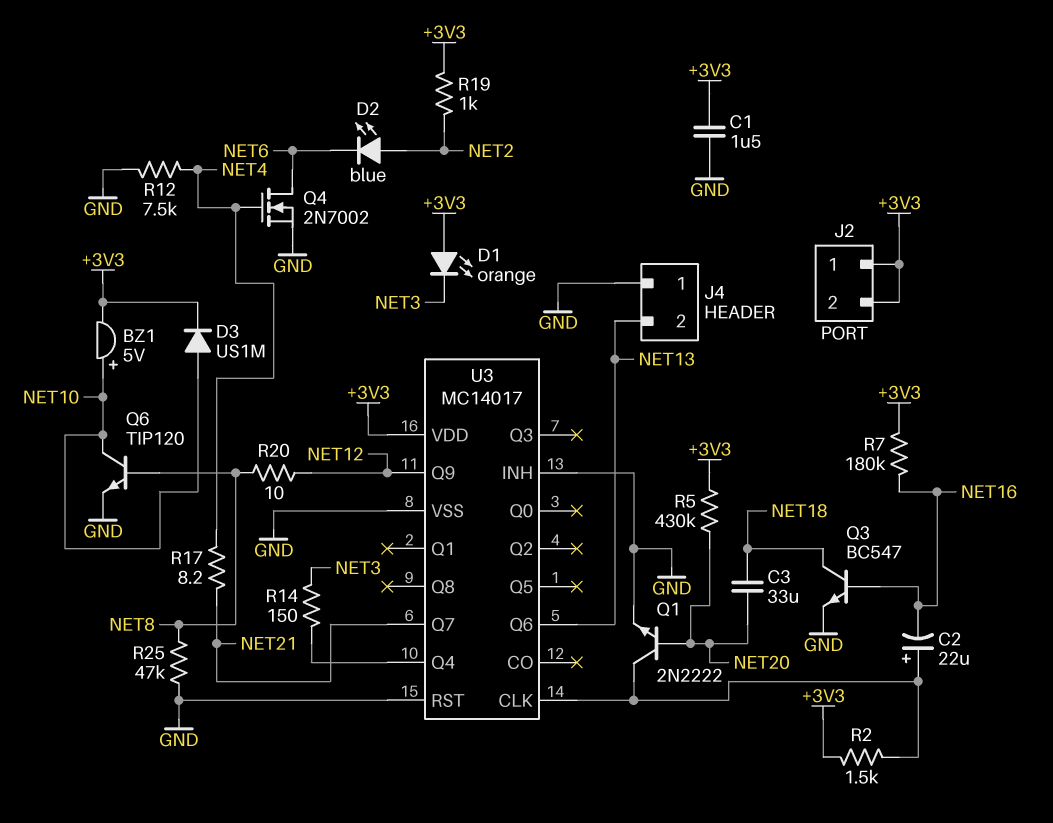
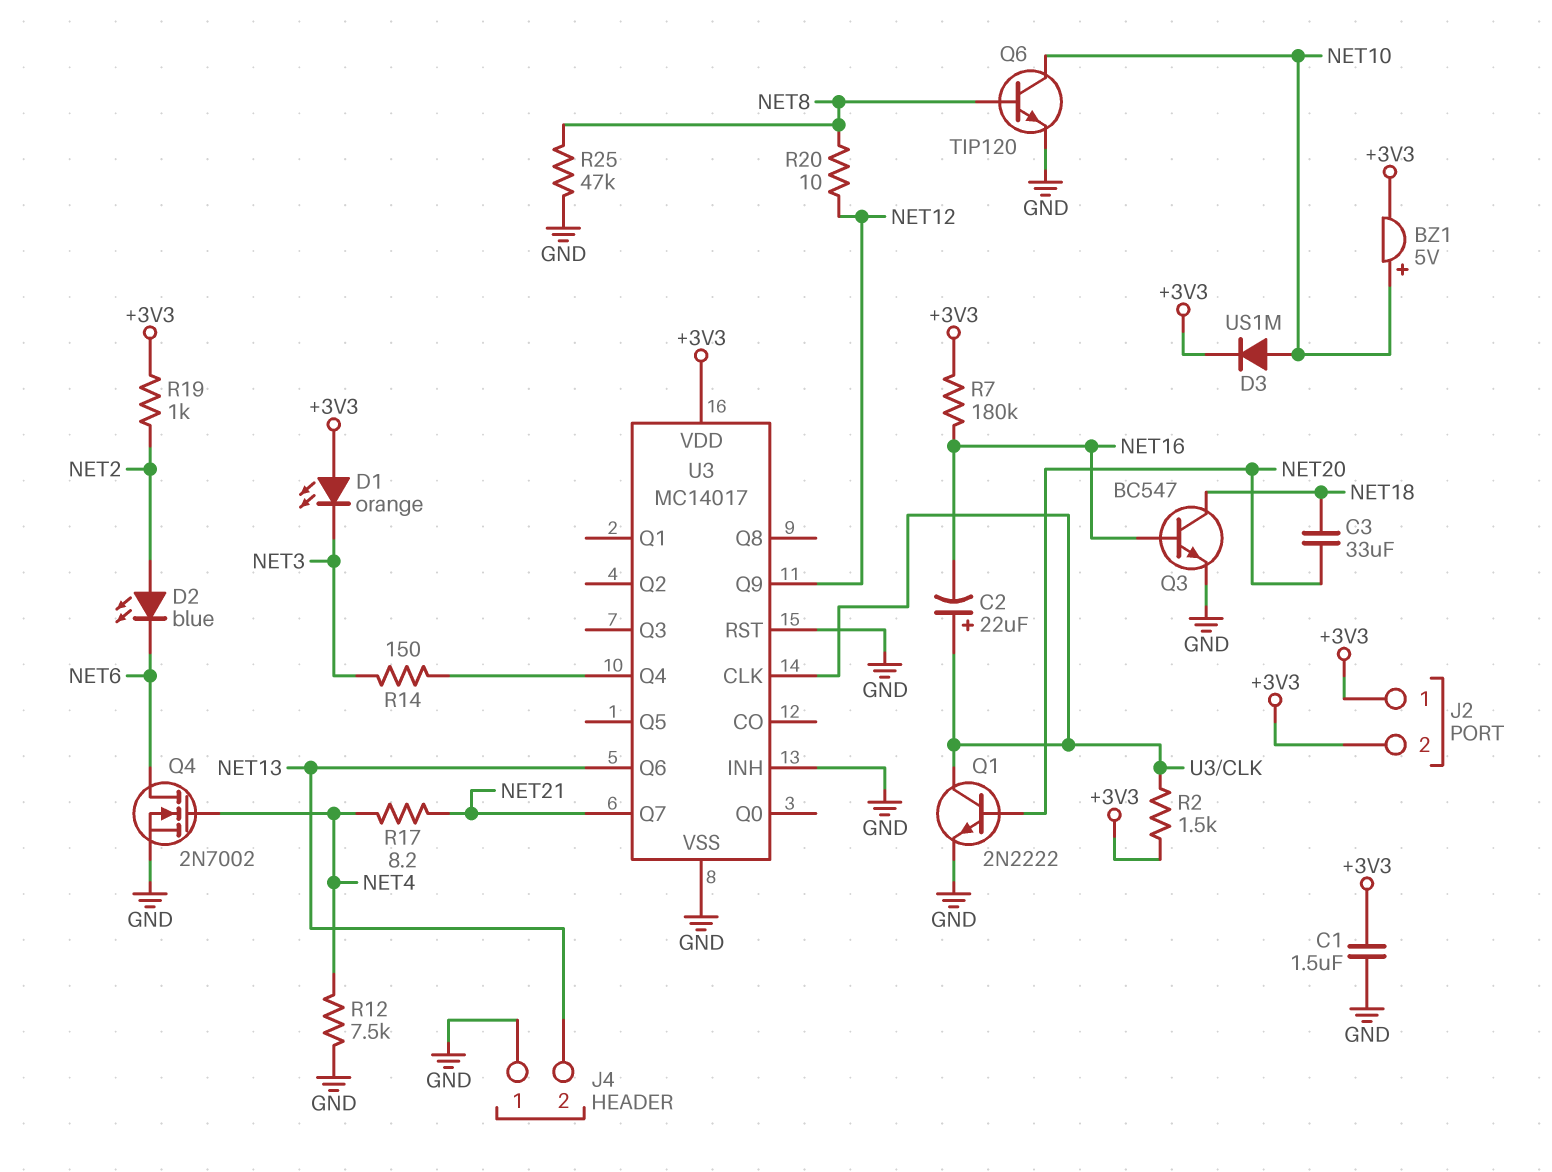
R5: 430k (+3V3, NET20) -> none

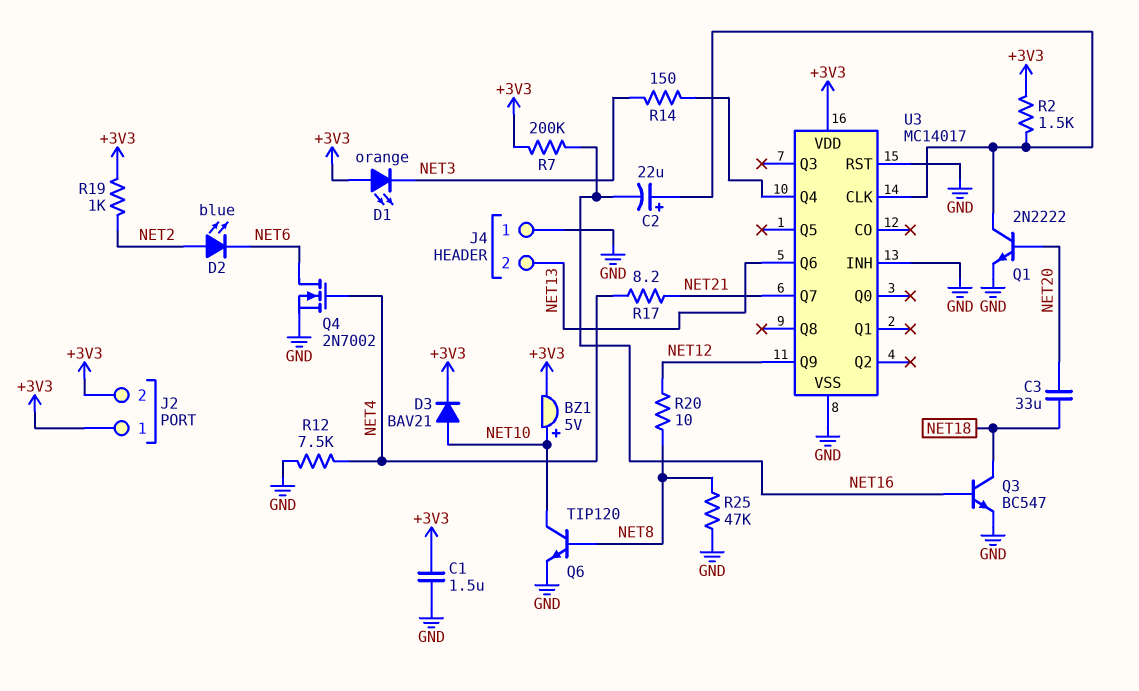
D3: diode US1M (A NET10, K +3V3) -> diode BAV21 (A NET10, K +3V3)
R7: 180k (+3V3, NET16) -> 200k (+3V3, NET16)

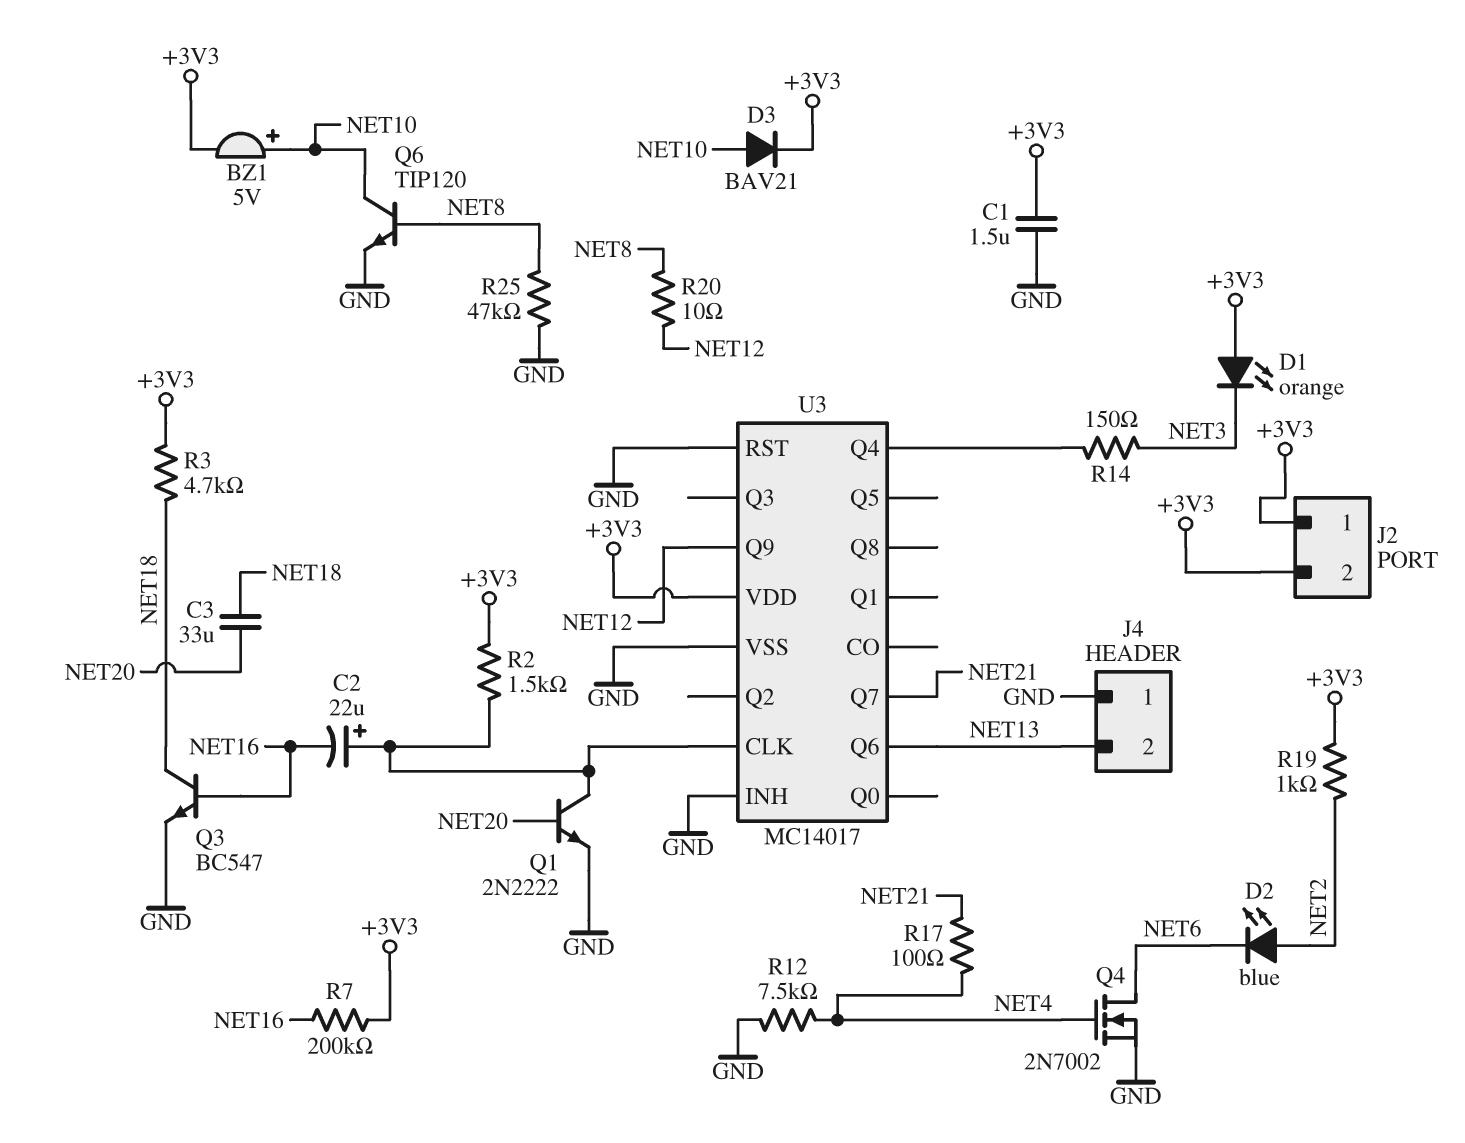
R3: none -> 4.7k (+3V3, NET18)
R17: 8.2 (NET4, NET21) -> 100 (NET4, NET21)

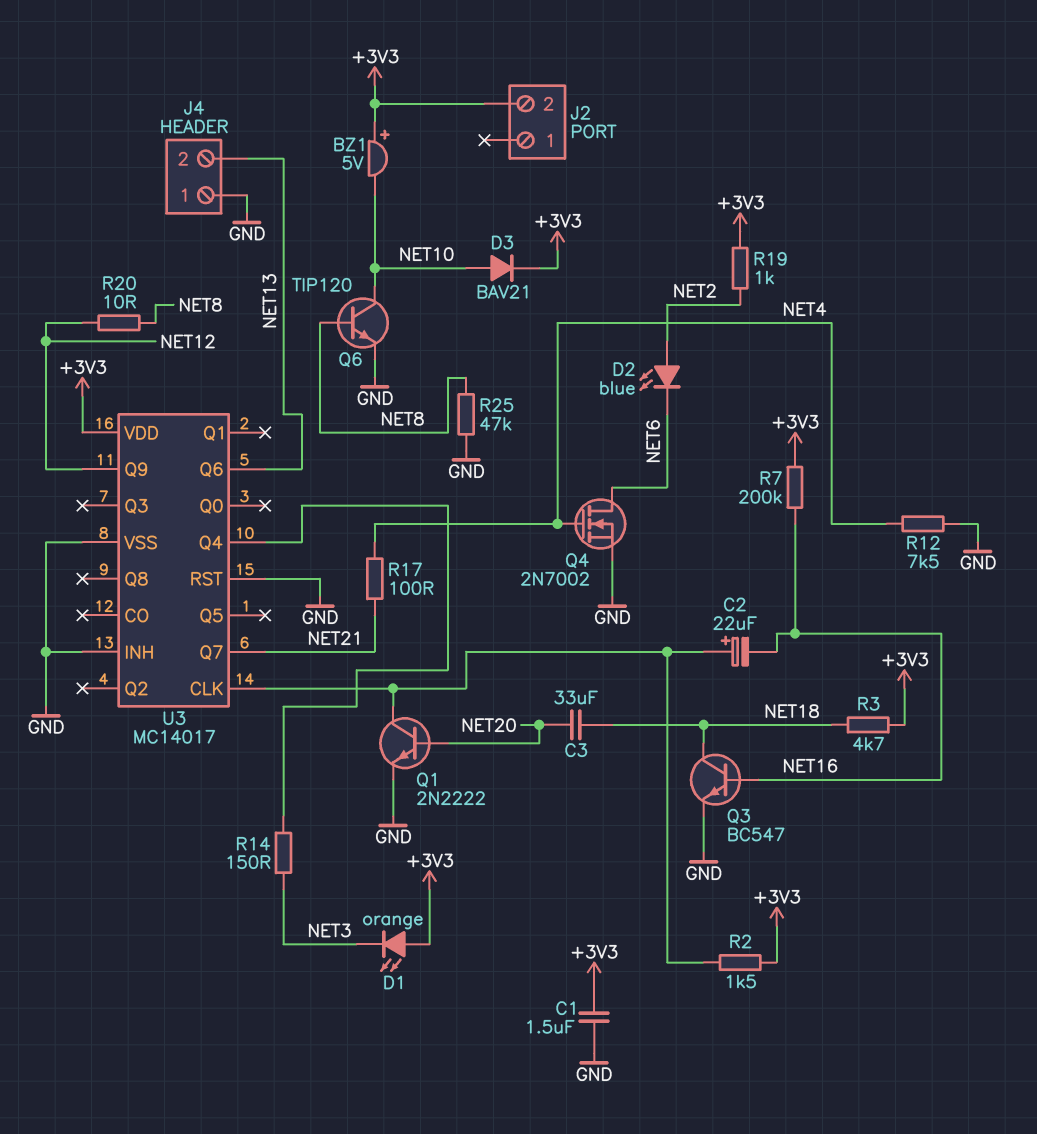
BZ1: buzzer 5V (plus NET10, minus +3V3) -> buzzer 5V (plus +3V3, minus NET10)
J2 pin 1: +3V3 -> none

